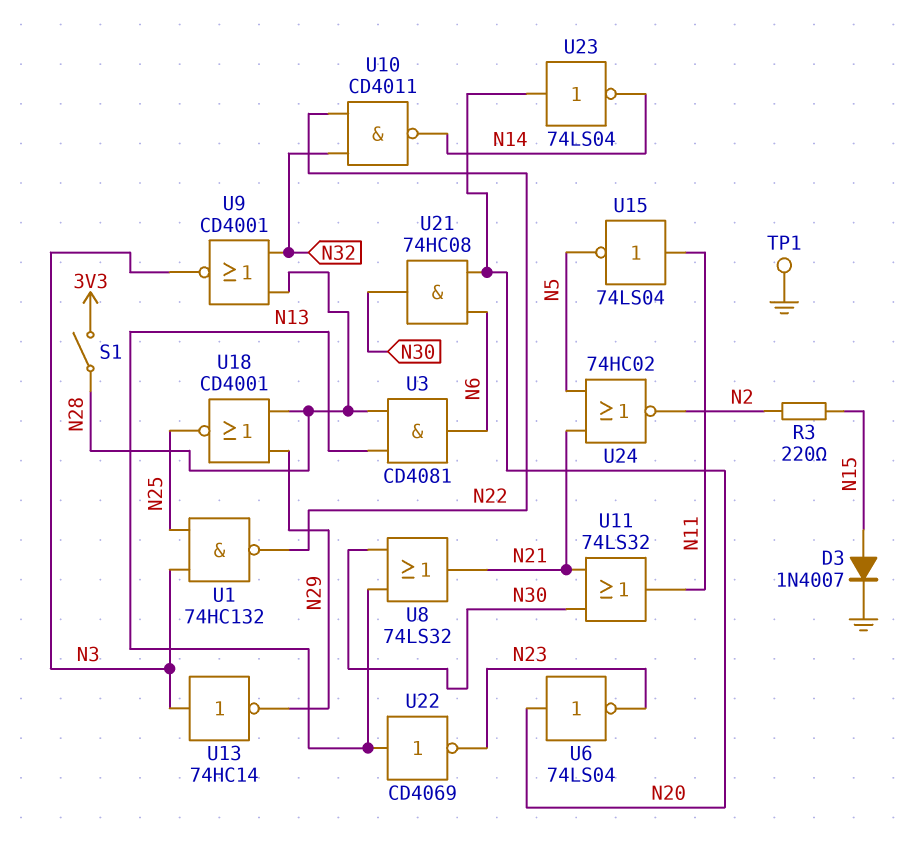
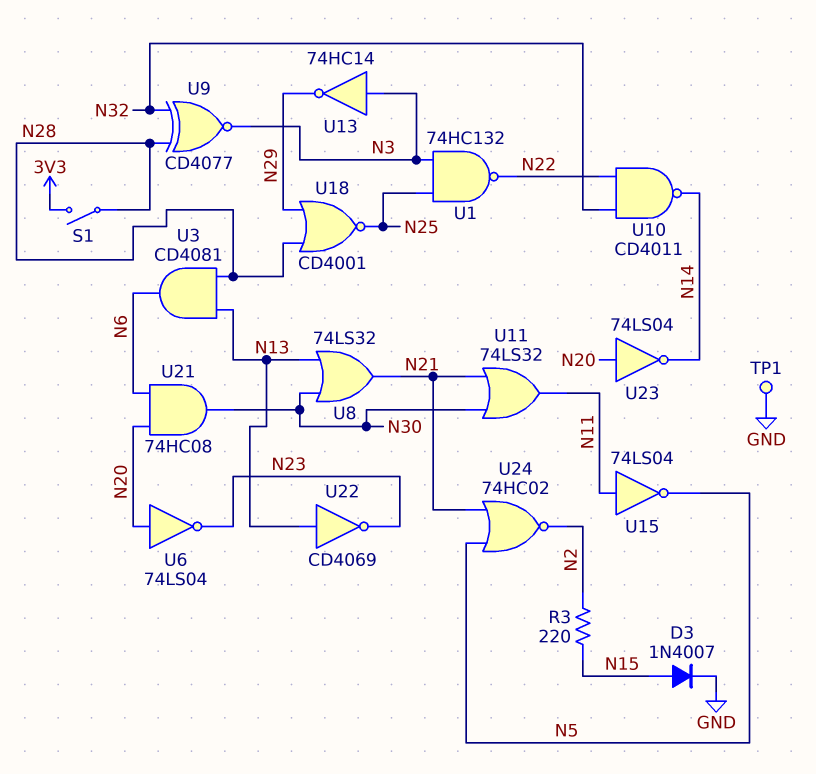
U9: NOR CD4001 (in N28, in N32, out N3) -> XNOR CD4077 (in N28, in N32, out N3)

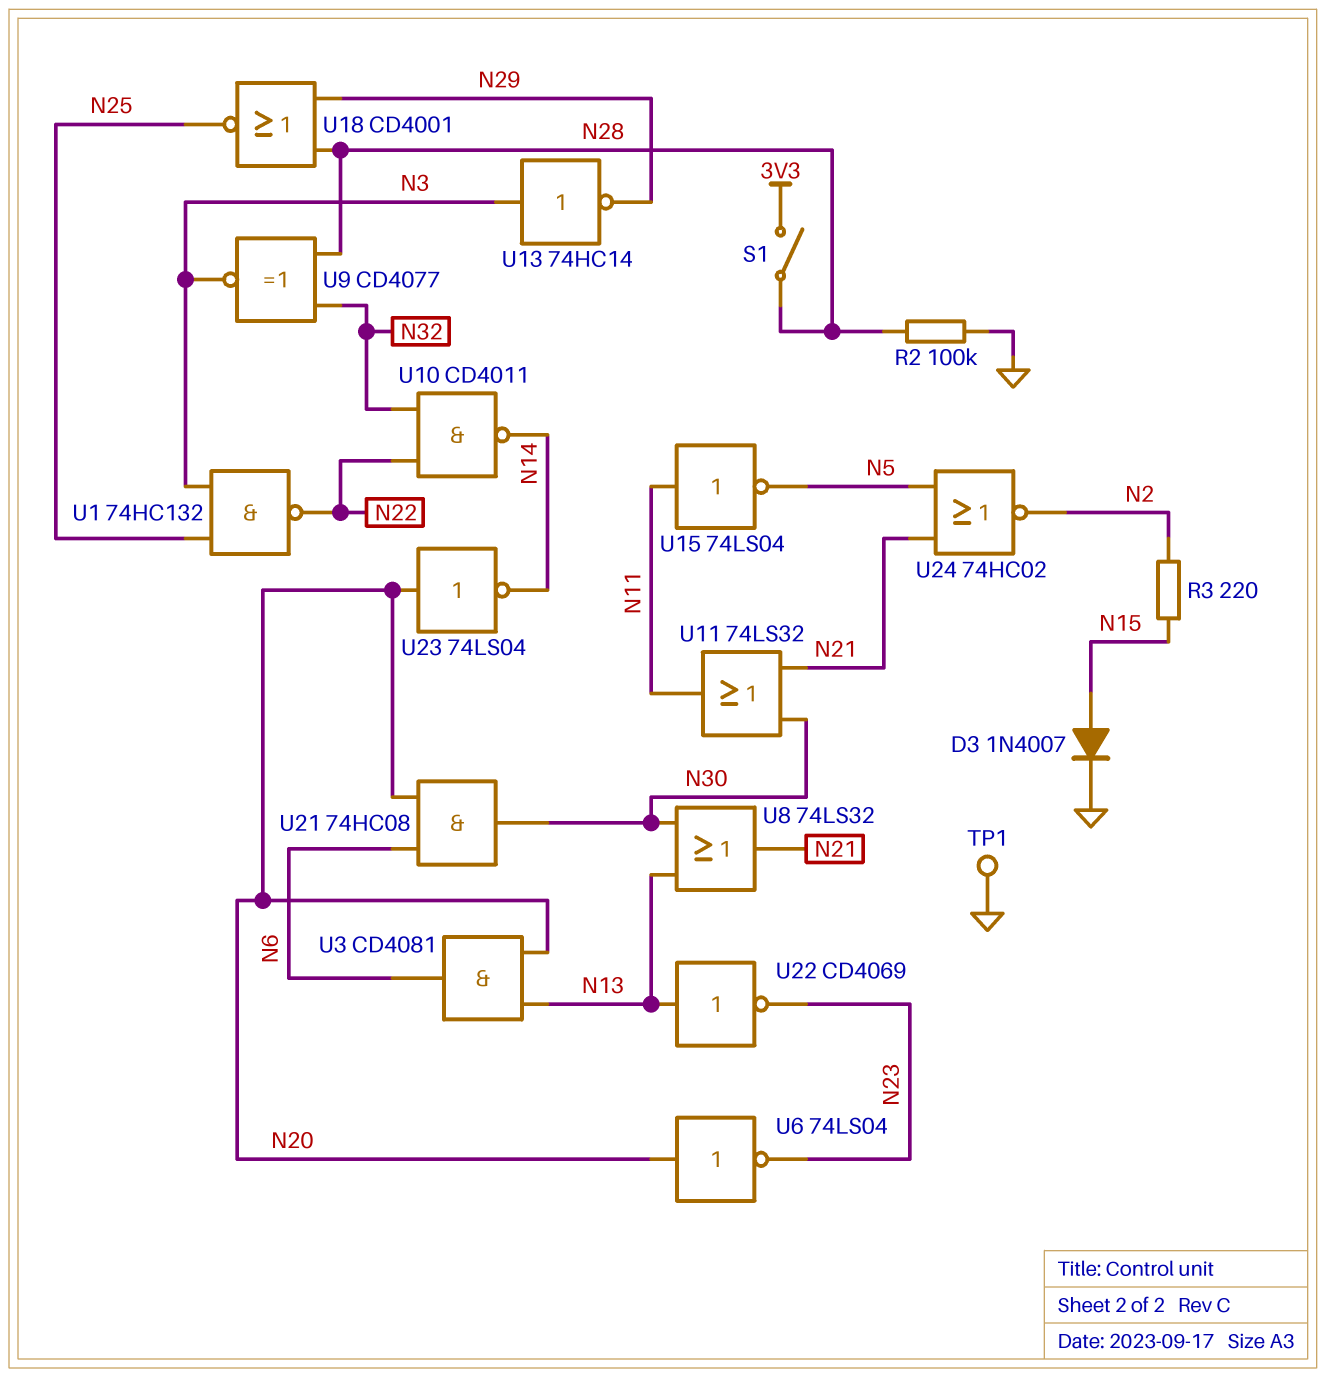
R2: none -> 100k (GND, N28)
U3: AND CD4081 (in N13, in N28, out N6) -> AND CD4081 (in N13, in N20, out N6)

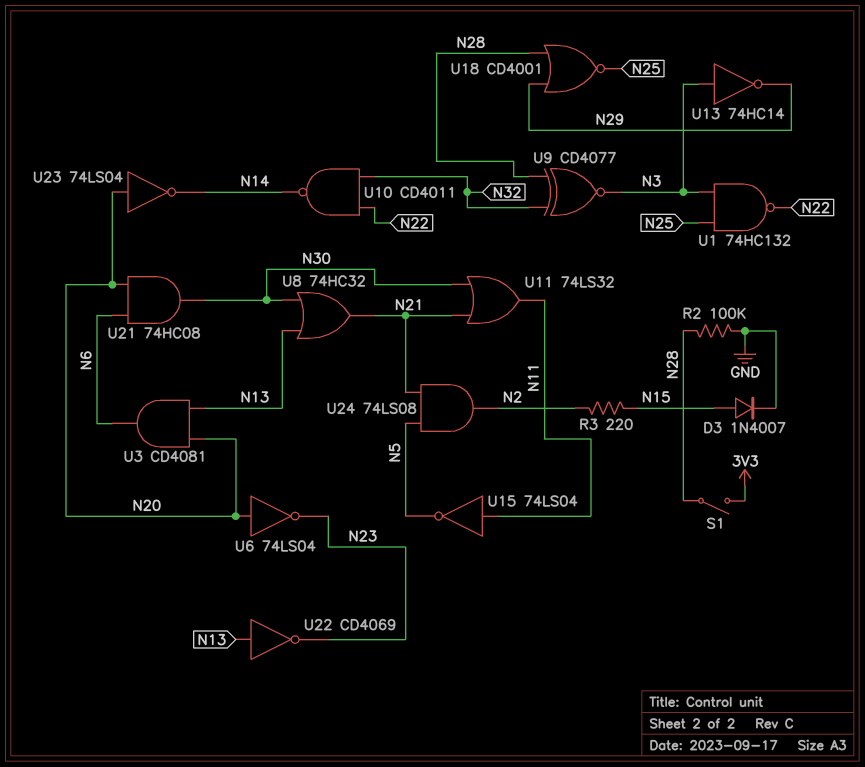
TP1: test point (GND) -> none
U8: OR 74LS32 (in N13, in N30, out N21) -> OR 74HC32 (in N13, in N30, out N21)
U24: NOR 74HC02 (in N5, in N21, out N2) -> AND 74LS08 (in N5, in N21, out N2)

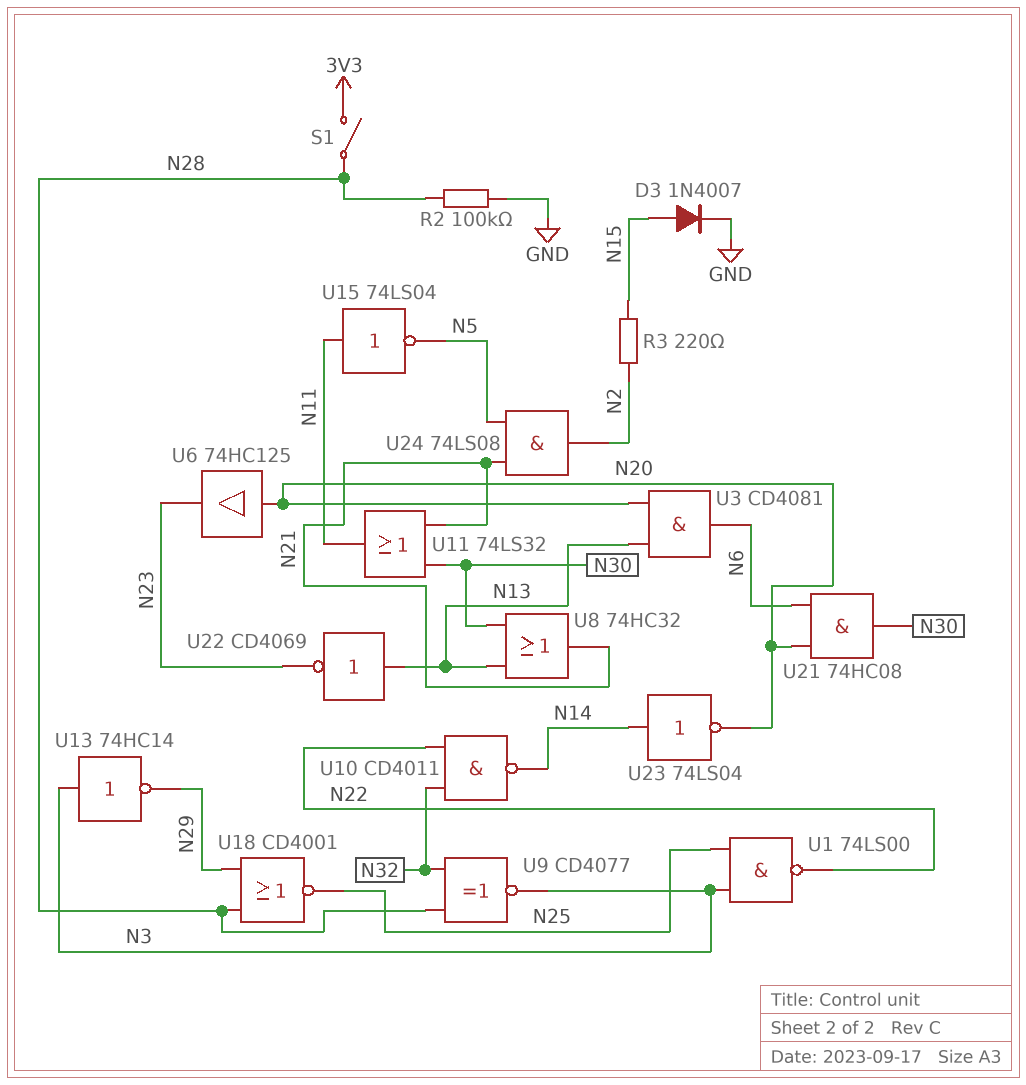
U1: NAND 74HC132 (in N3, in N25, out N22) -> NAND 74LS00 (in N3, in N25, out N22)
U6: NOT 74LS04 (in N20, out N23) -> buffer 74HC125 (in N20, out N23)
U23: NOT 74LS04 (in N20, out N14) -> NOT 74LS04 (in N14, out N20)

